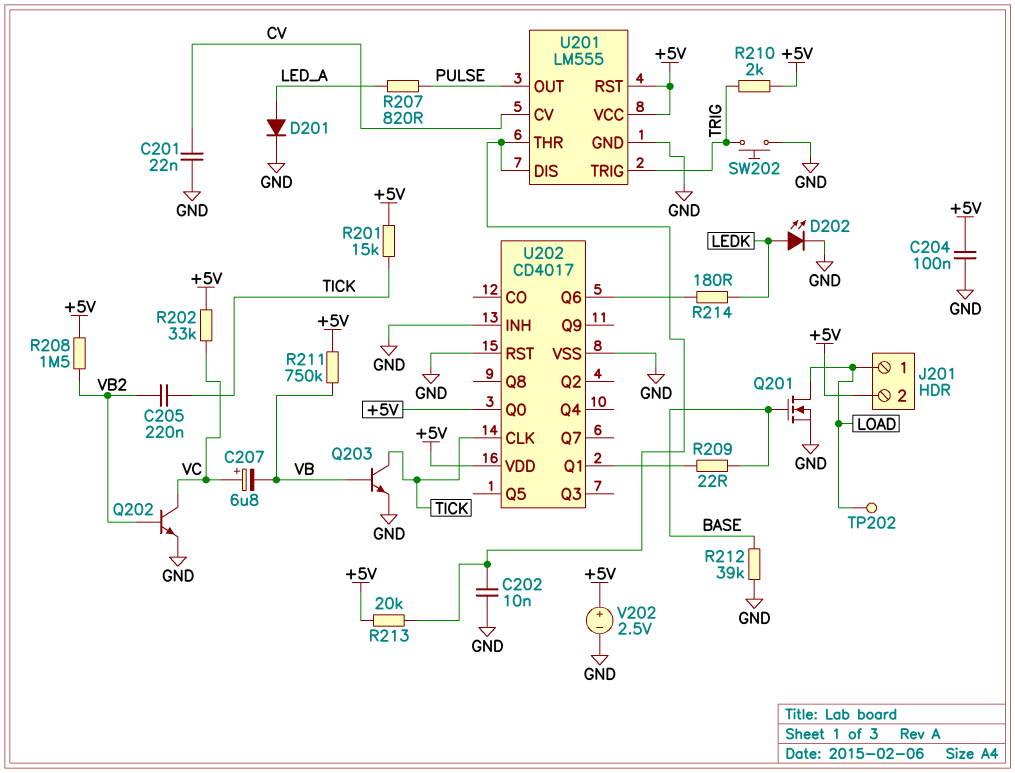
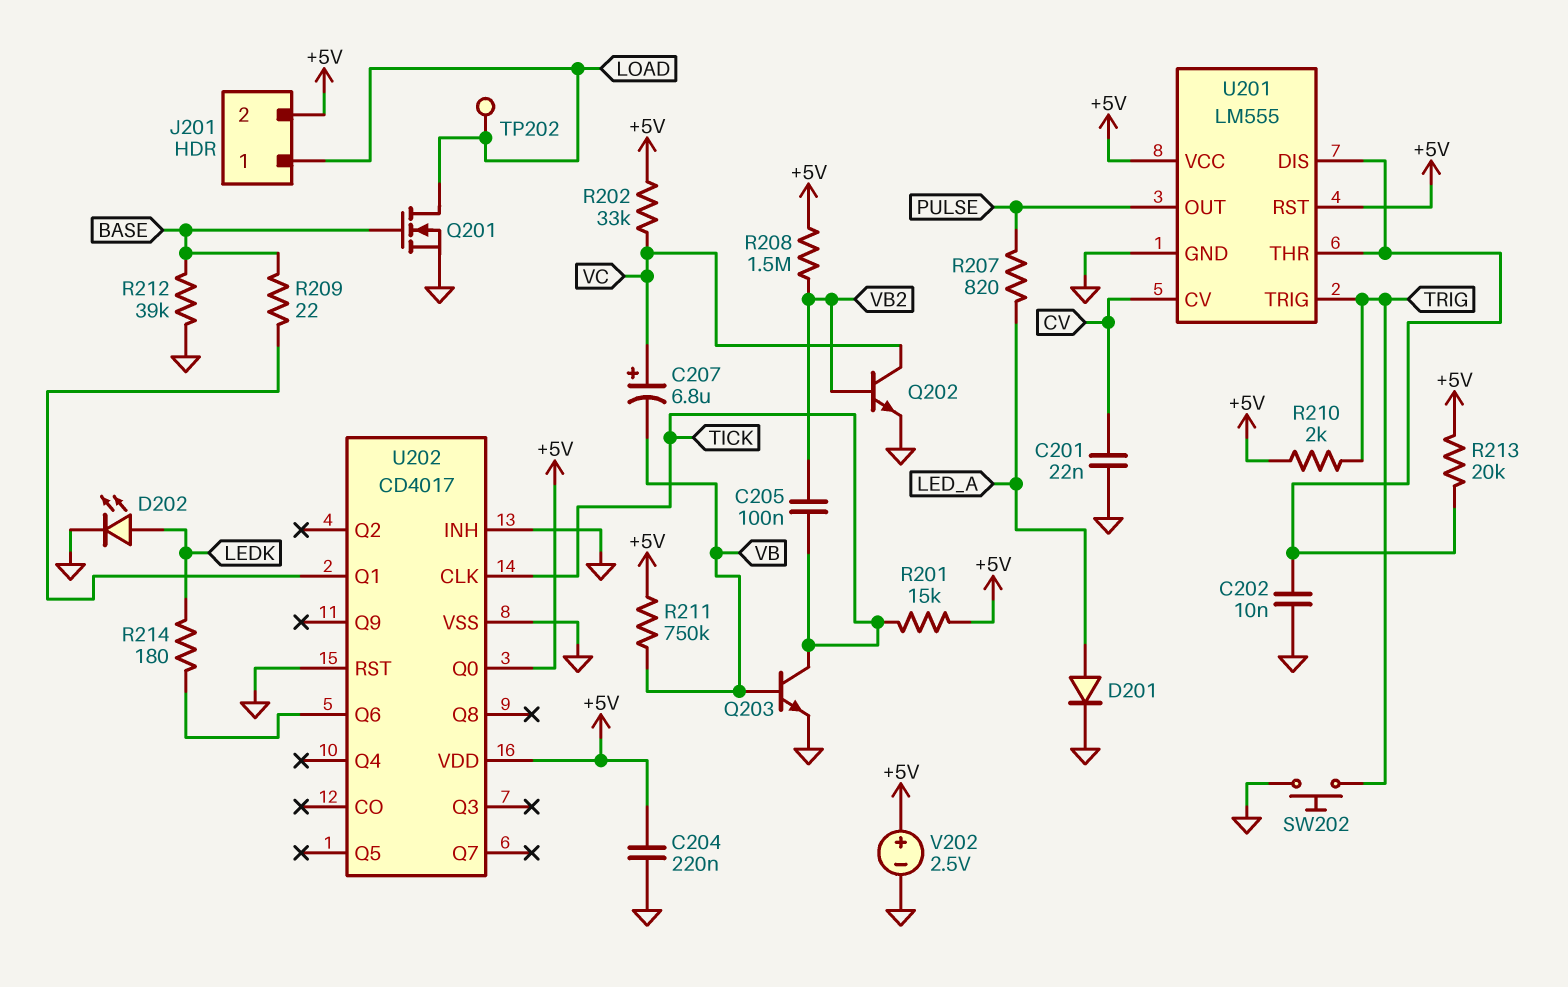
C204: 100nF (+5V, GND) -> 220nF (+5V, GND)
C205: 220nF (TICK, VB2) -> 100nF (TICK, VB2)

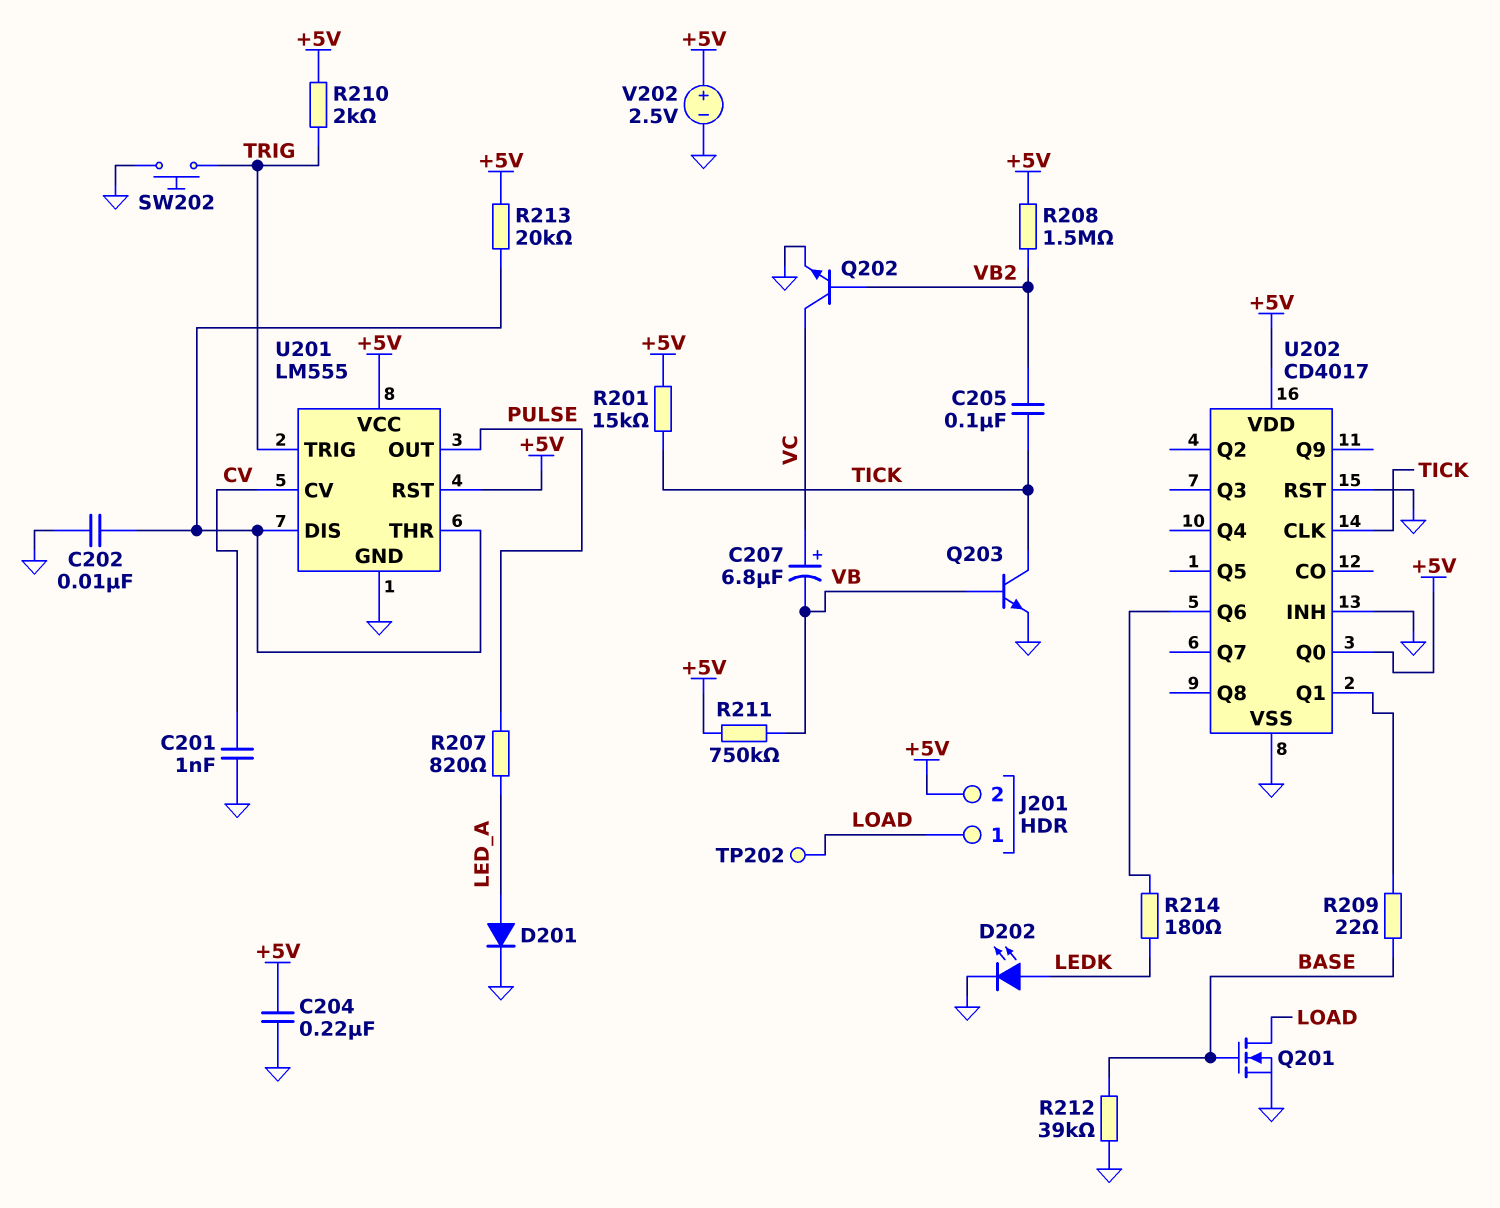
C201: 22nF (CV, GND) -> 1nF (CV, GND)
R202: 33k (+5V, VC) -> none

